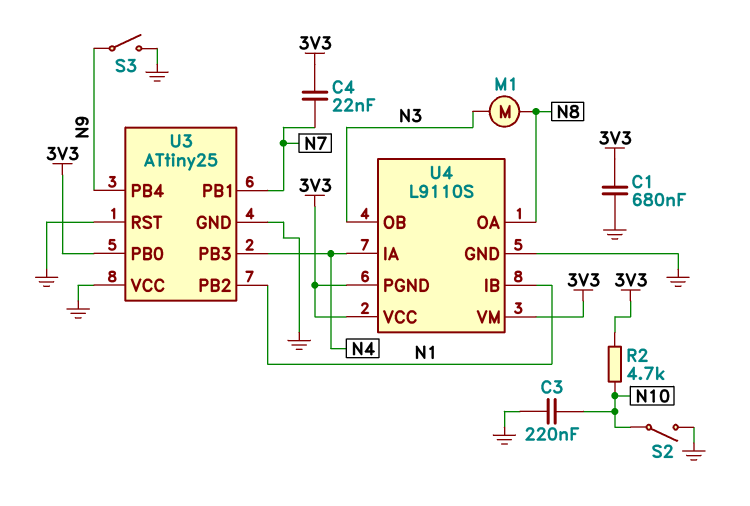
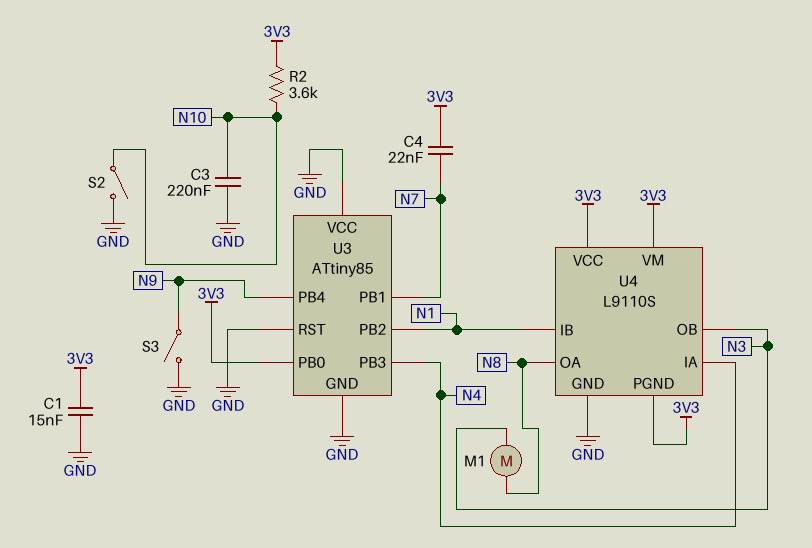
C1: 680nF (3V3, GND) -> 15nF (3V3, GND)
R2: 4.7k (3V3, N10) -> 3.6k (3V3, N10)
U3: ATtiny25 -> ATtiny85

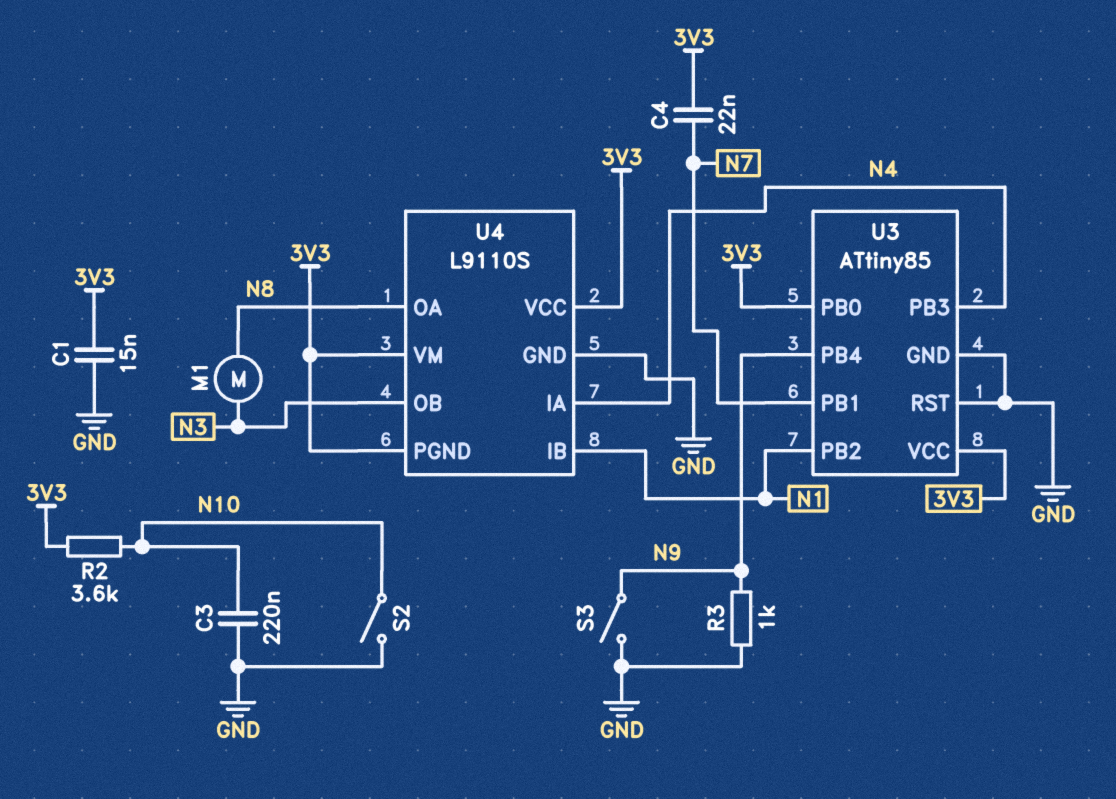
R3: none -> 1k (GND, N9)
U3 pin VCC: GND -> 3V3

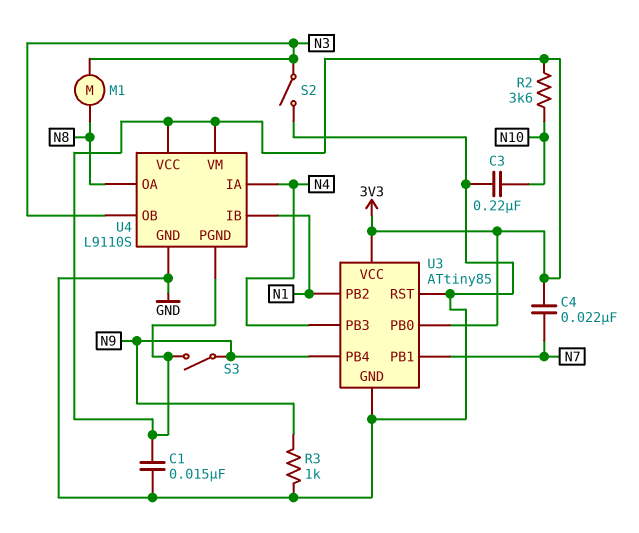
S2: switch (GND, N10) -> switch (GND, N3)
S3: switch (GND, N9) -> switch (3V3, N9)

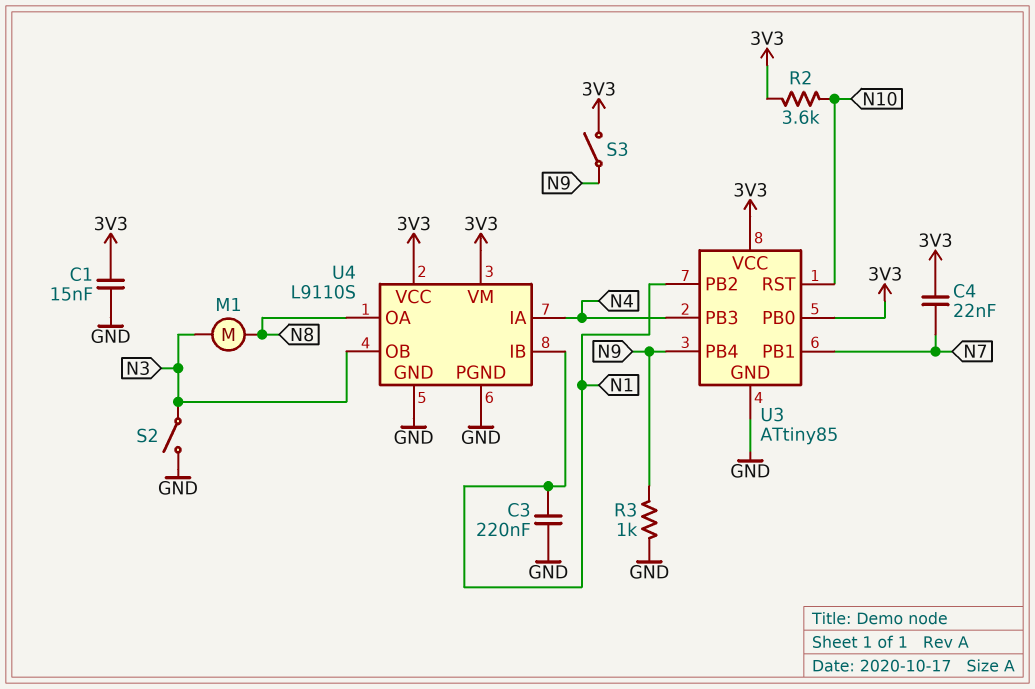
C3: 220nF (GND, N10) -> 220nF (GND, N1)
U3 pin RST: GND -> N10
U4 pin PGND: 3V3 -> GND

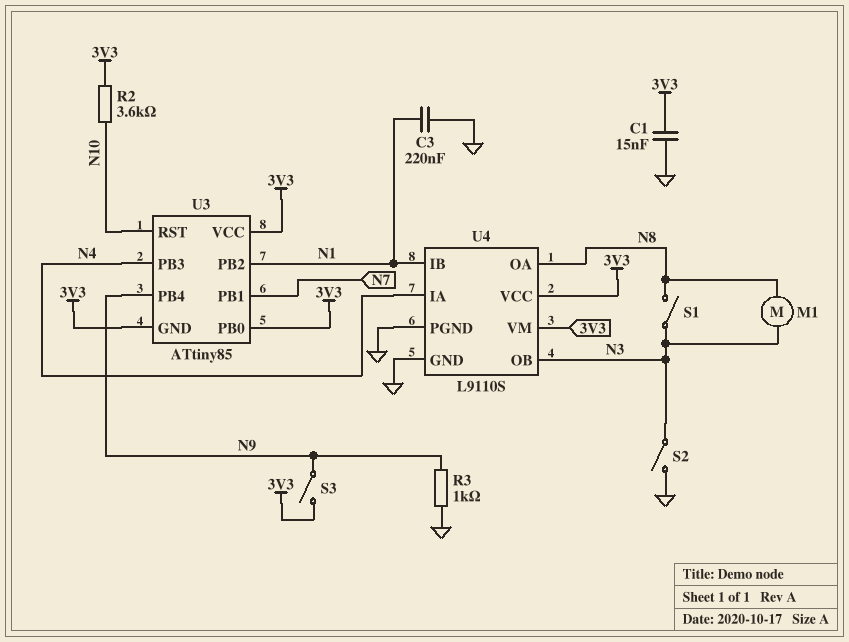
C4: 22nF (3V3, N7) -> none
S1: none -> switch (N3, N8)
U3 pin GND: GND -> 3V3

